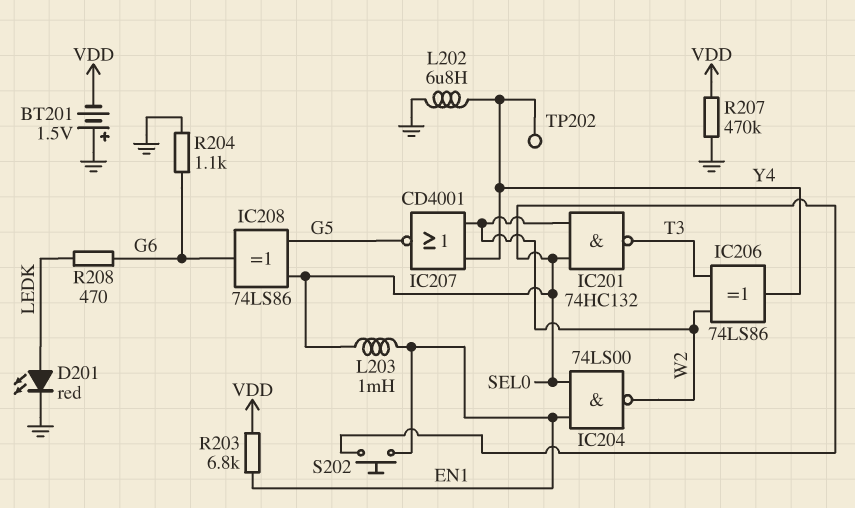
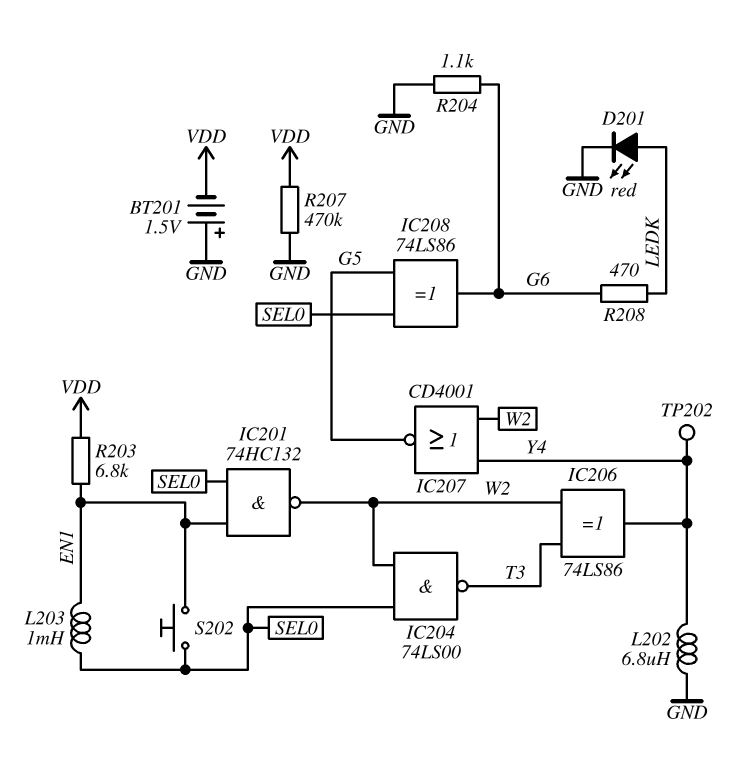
IC201: NAND 74HC132 (in SEL0, in W2, out T3) -> NAND 74HC132 (in EN1, in SEL0, out W2)
IC204: NAND 74LS00 (in EN1, in SEL0, out W2) -> NAND 74LS00 (in SEL0, in W2, out T3)

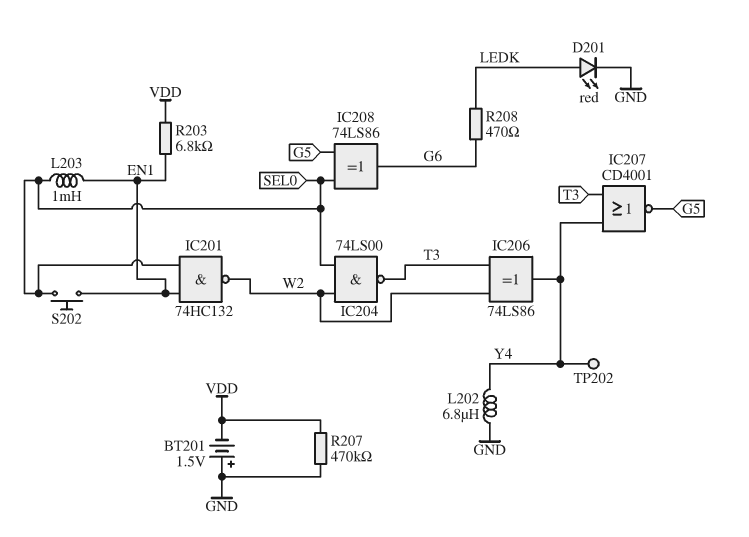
IC207: NOR CD4001 (in W2, in Y4, out G5) -> NOR CD4001 (in T3, in Y4, out G5)
R204: 1.1k (G6, GND) -> none

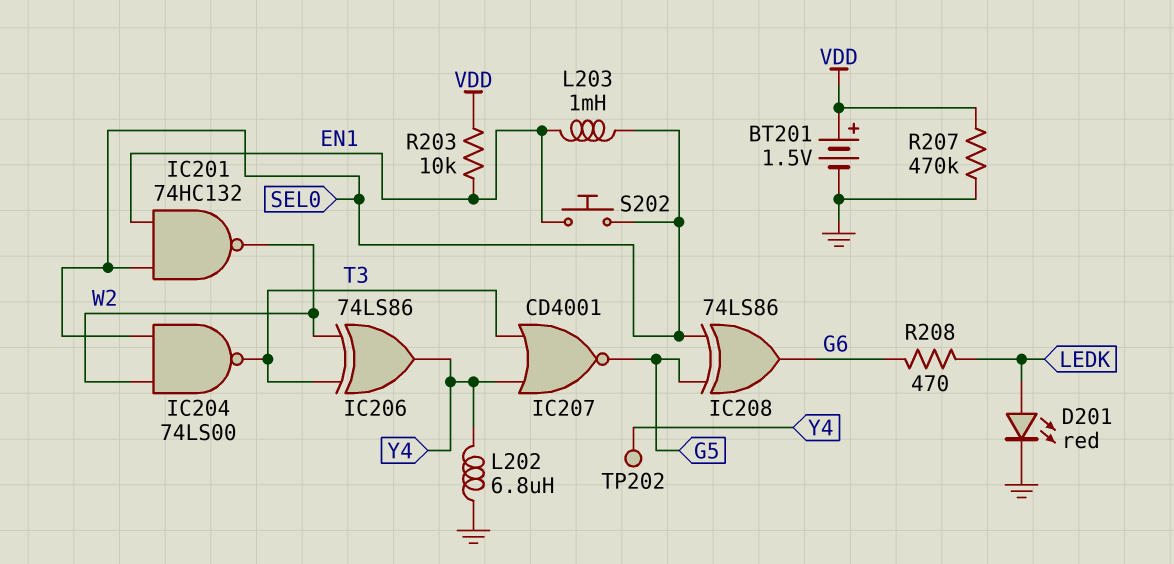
BT201: 1.5V (plus GND, minus VDD) -> 1.5V (plus VDD, minus GND)
R203: 6.8k (EN1, VDD) -> 10k (EN1, VDD)

